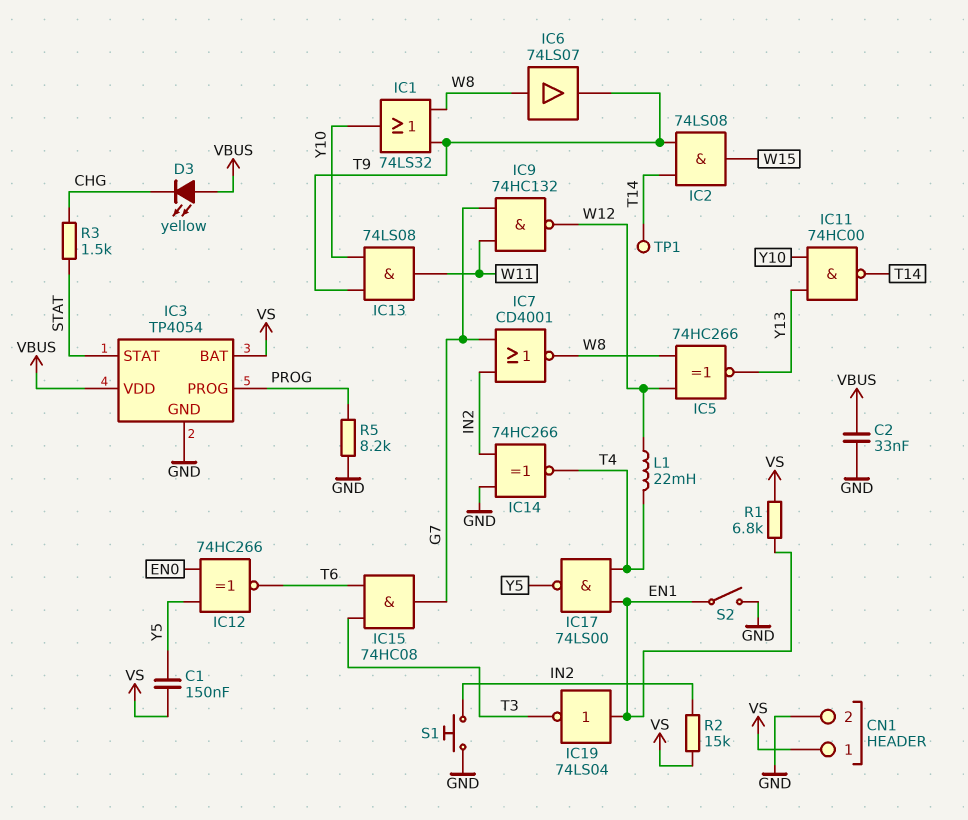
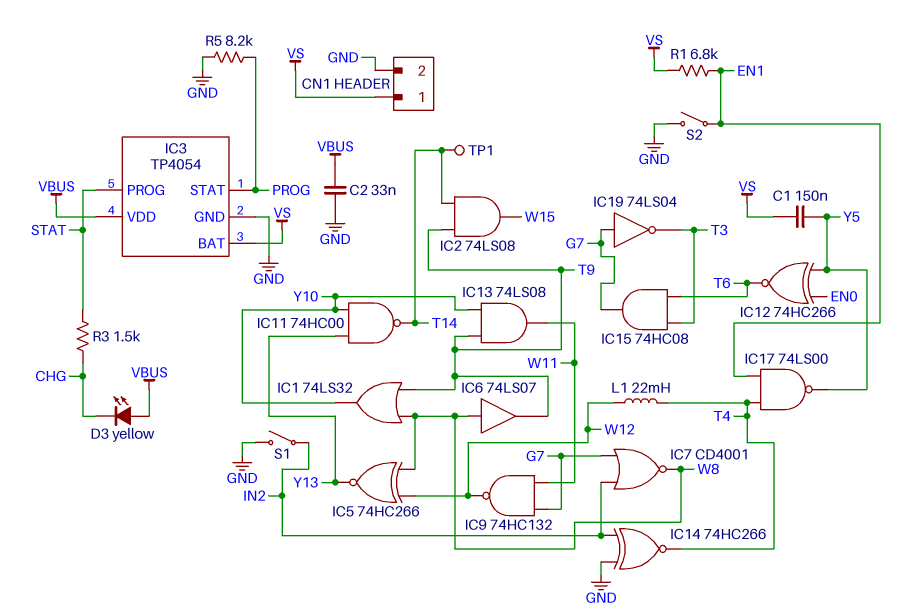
IC3 pin PROG: PROG -> STAT
IC3 pin STAT: STAT -> PROG
IC19: NOT 74LS04 (in EN1, out T3) -> NOT 74LS04 (in G7, out T3)
R2: 15k (IN2, VS) -> none
S1: button (GND, IN2) -> switch (GND, IN2)

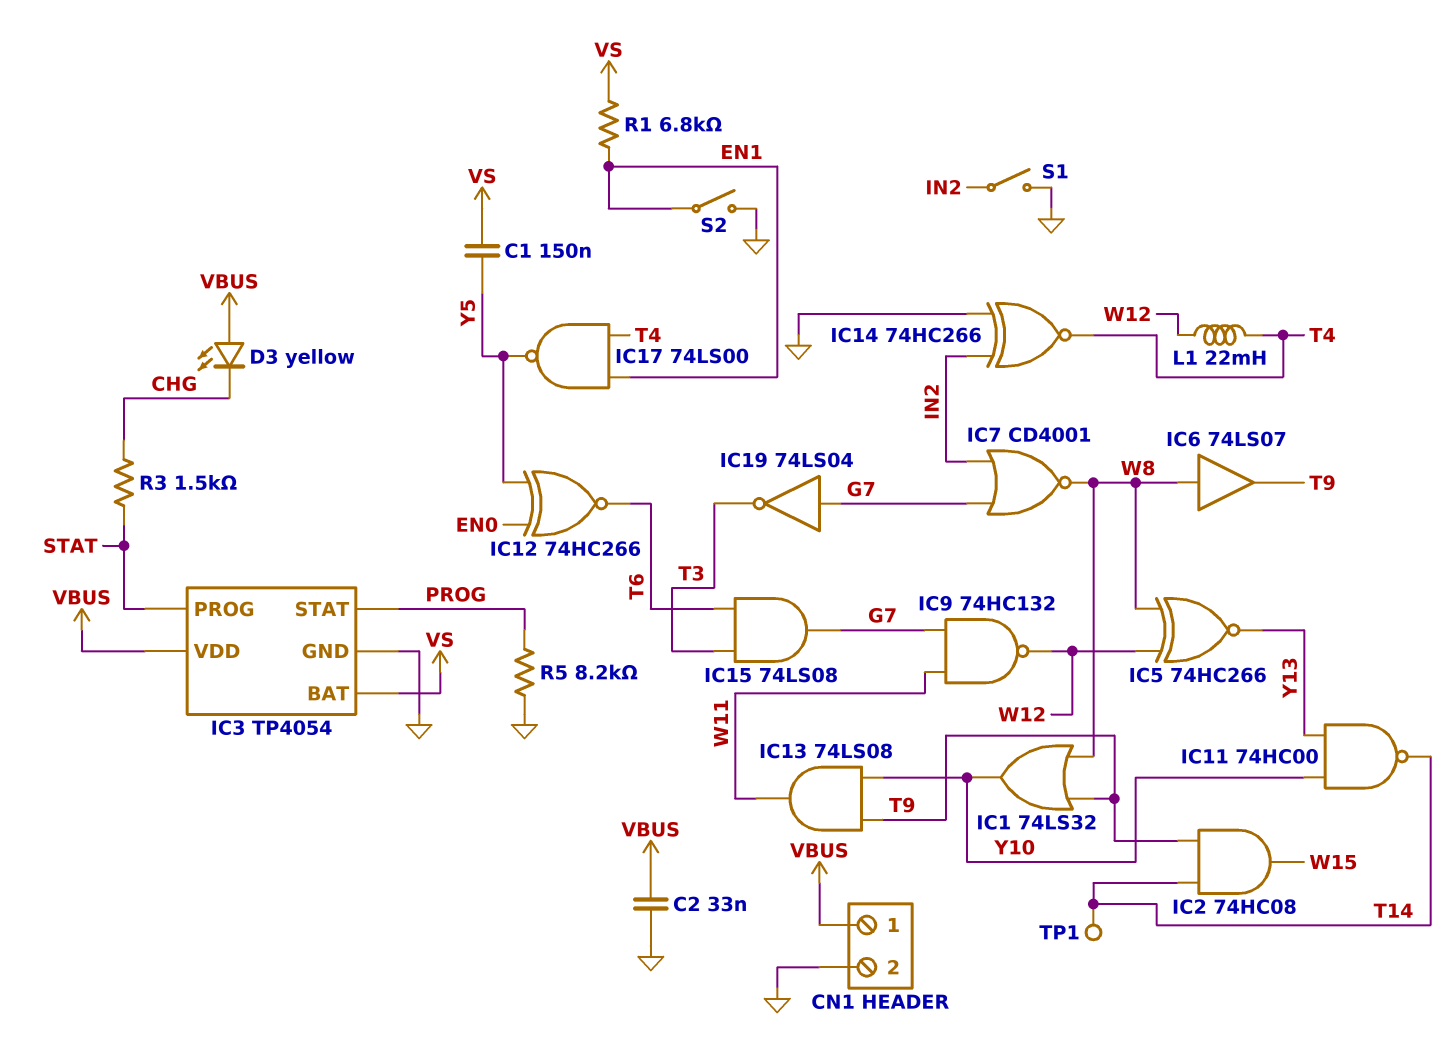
CN1 pin 1: VS -> VBUS
IC2: AND 74LS08 (in T9, in T14, out W15) -> AND 74HC08 (in T9, in T14, out W15)
IC15: AND 74HC08 (in T3, in T6, out G7) -> AND 74LS08 (in T3, in T6, out G7)

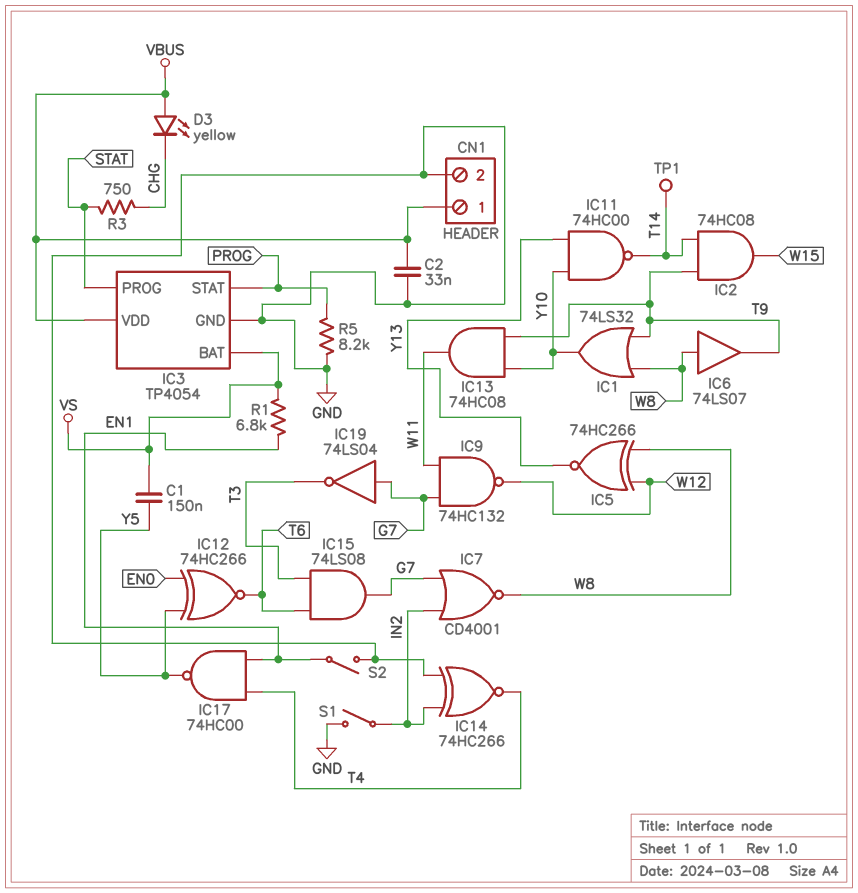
IC13: AND 74LS08 (in T9, in Y10, out W11) -> AND 74HC08 (in T9, in Y10, out W11)
IC17: NAND 74LS00 (in EN1, in T4, out Y5) -> NAND 74HC00 (in EN1, in T4, out Y5)
L1: 22mH (T4, W12) -> none
R3: 1.5k (CHG, STAT) -> 750 (CHG, STAT)

